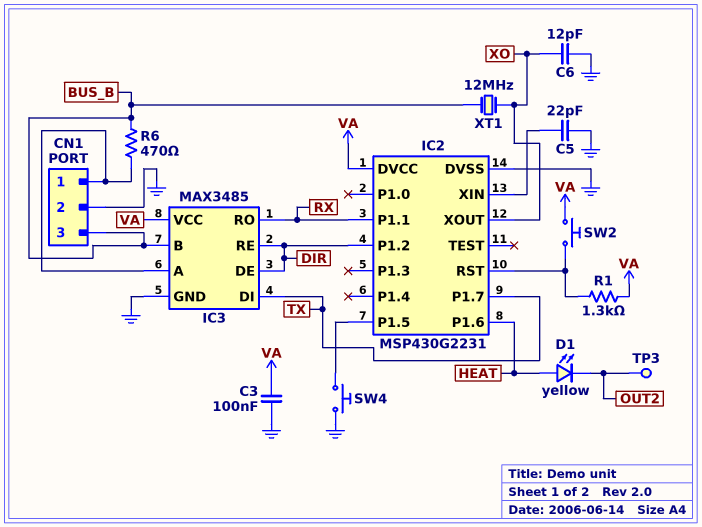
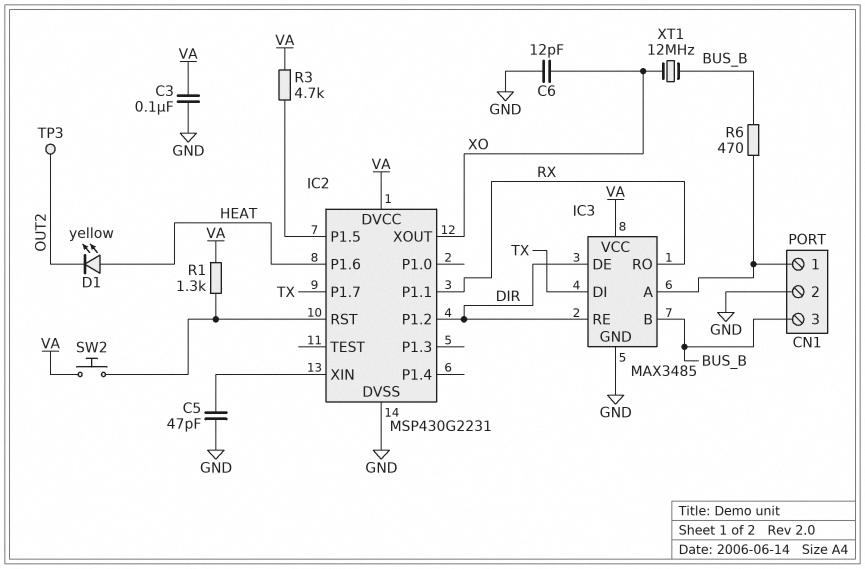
C5: 22pF (GND, IC2/XIN) -> 47pF (GND, IC2/XIN)
R3: none -> 4.7k (IC2/P1.5, VA)
SW4: button (GND, IC2/P1.5) -> none

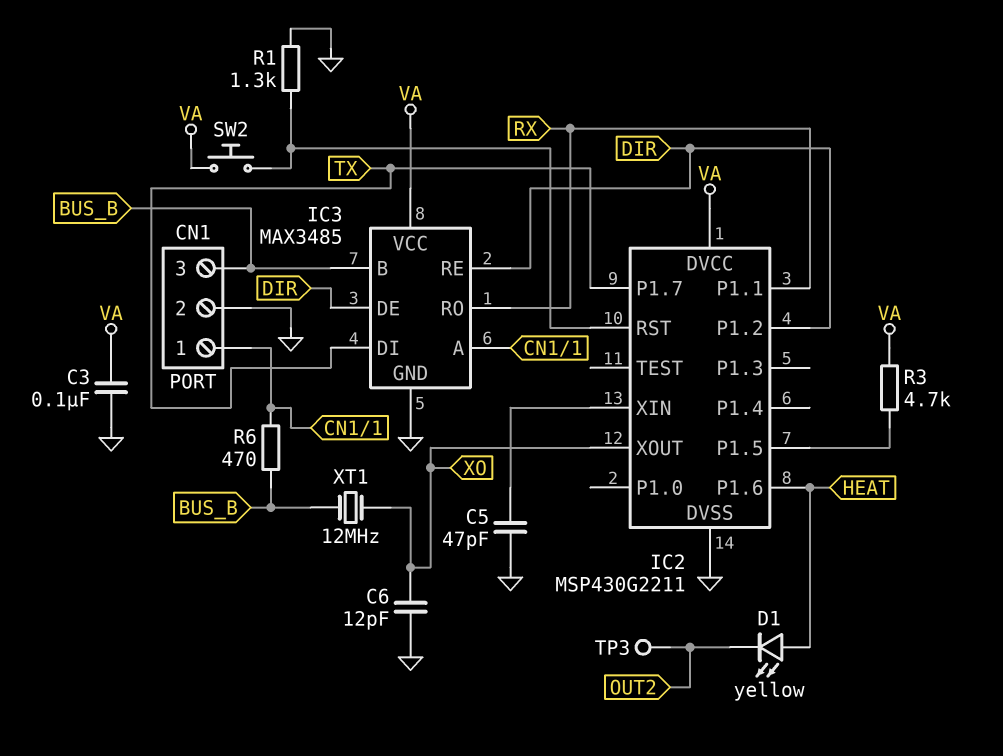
IC2: MSP430G2231 -> MSP430G2211
R1: 1.3k (IC2/RST, VA) -> 1.3k (GND, IC2/RST)

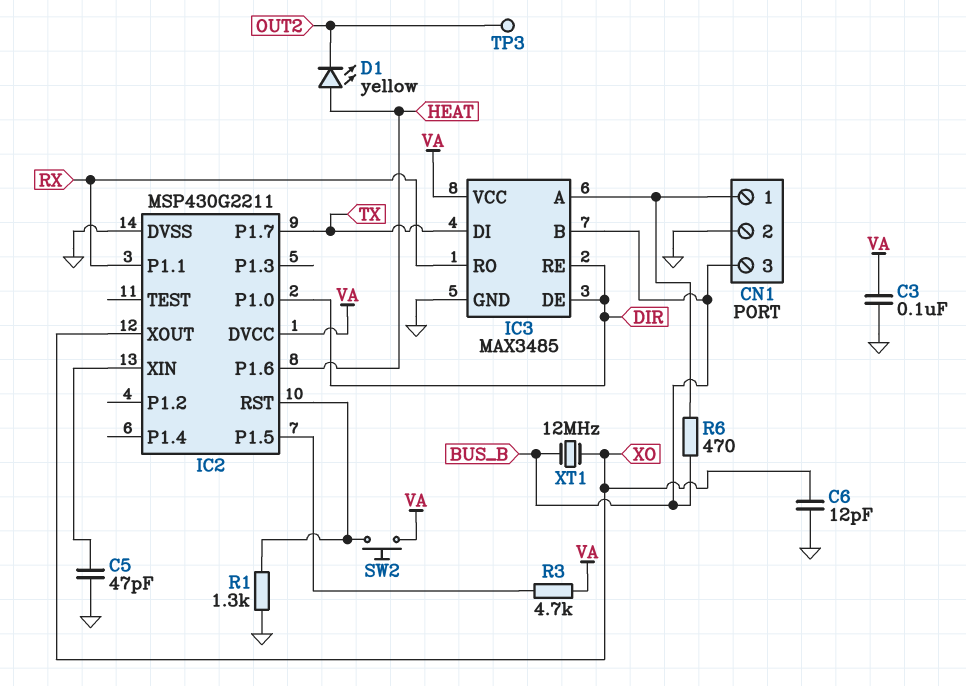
IC2 pin P1.0: none -> DIR
IC2 pin P1.2: DIR -> none

